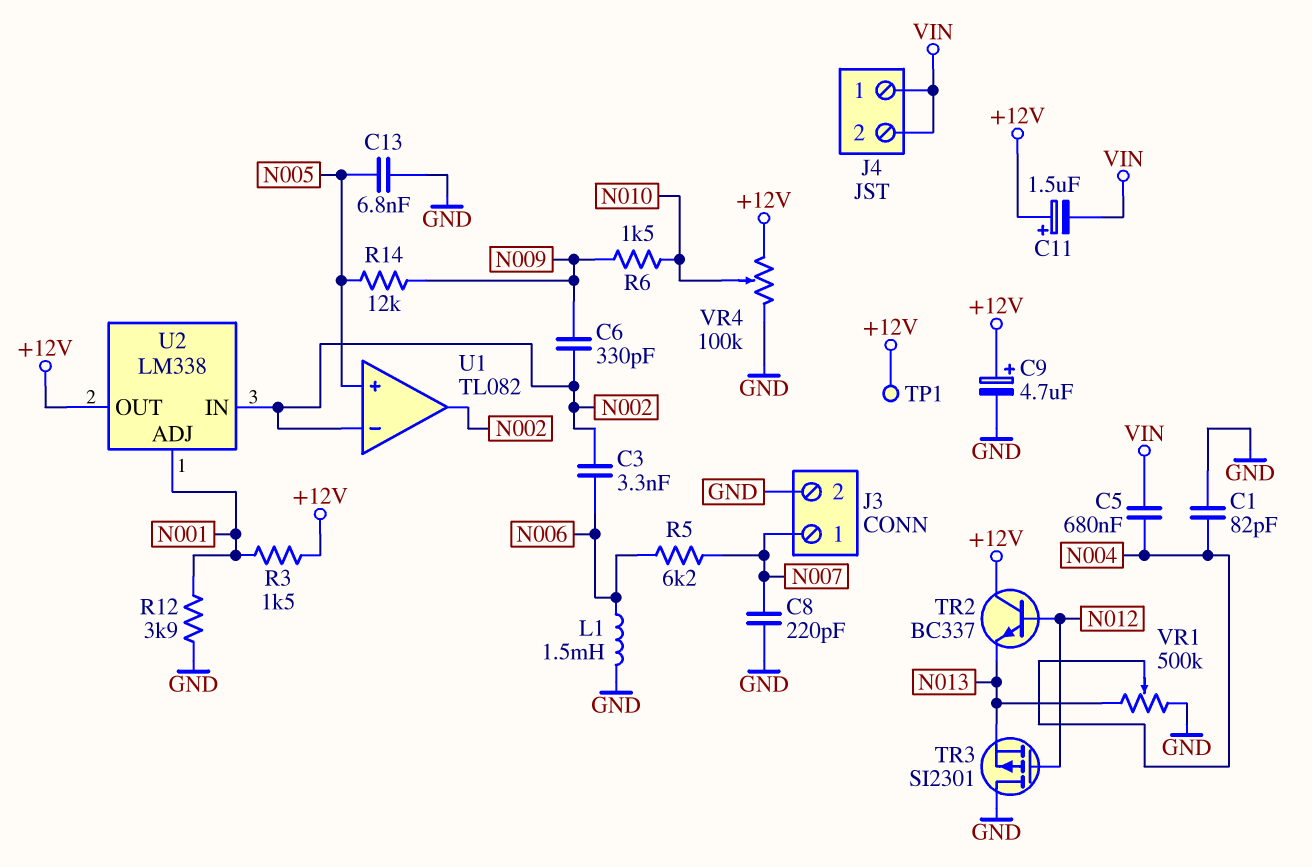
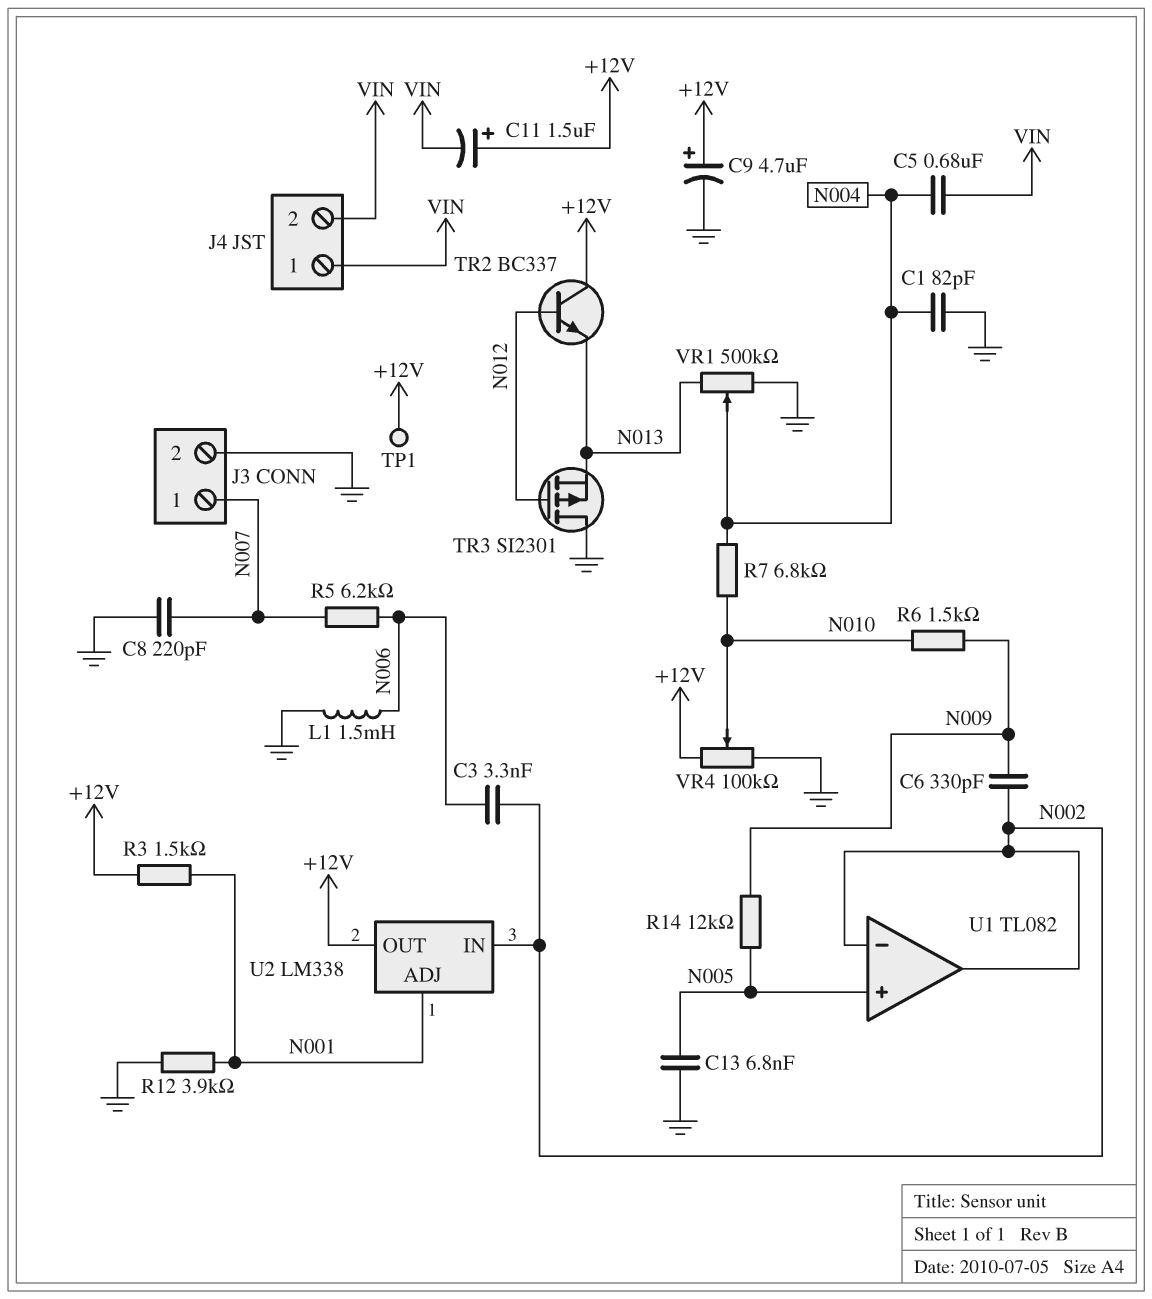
R7: none -> 6.8k (N004, N010)

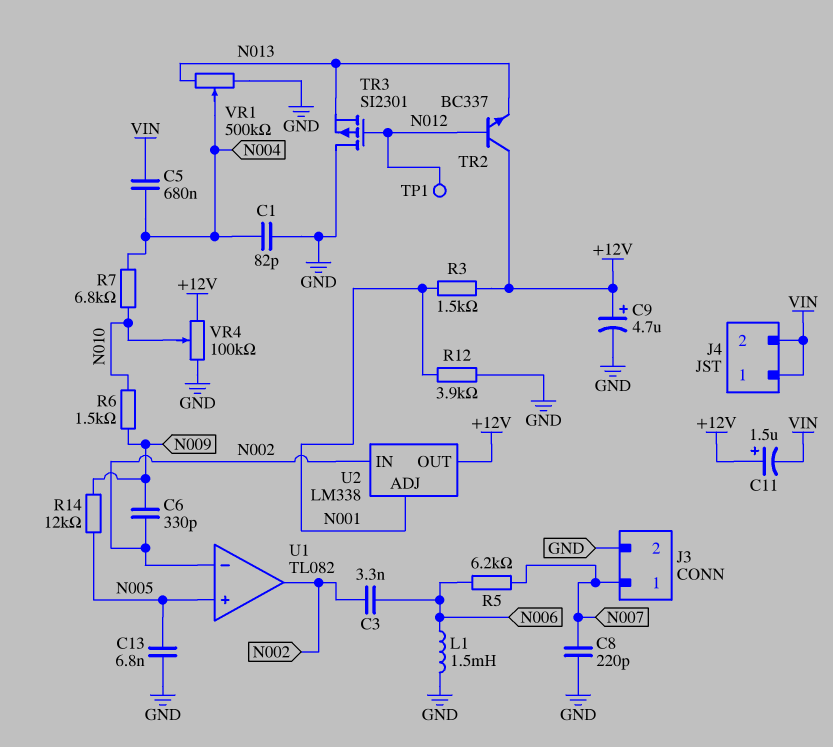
TP1: test point (+12V) -> test point (N012)

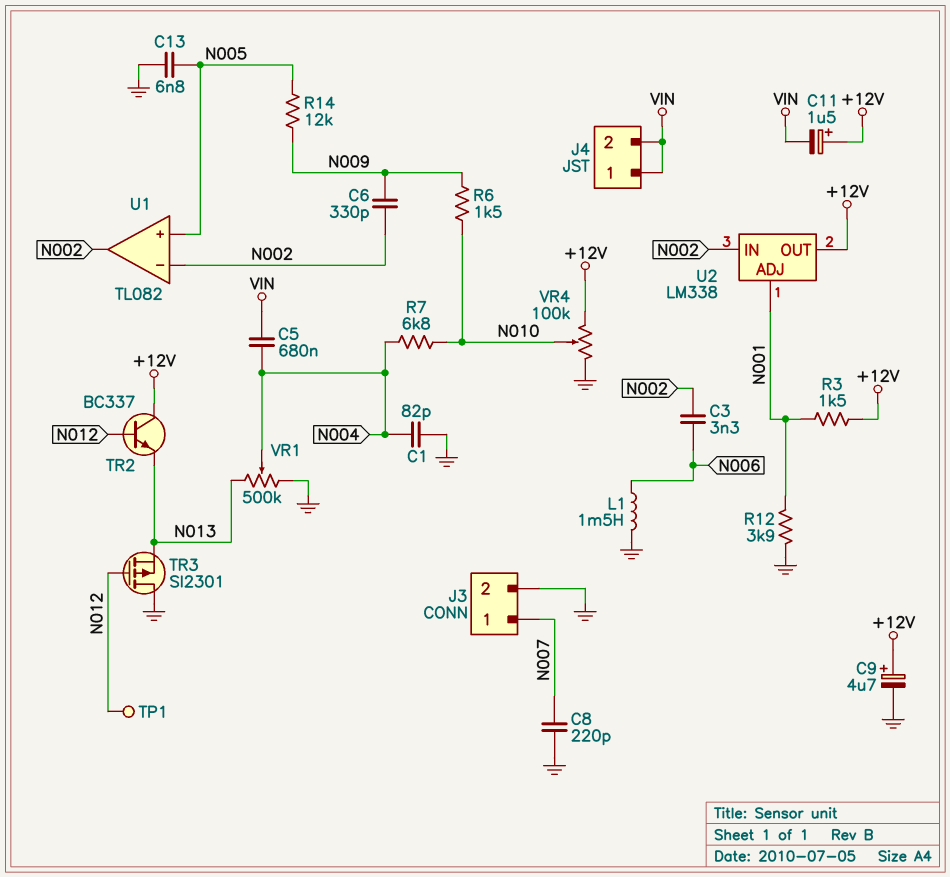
R5: 6.2k (N006, N007) -> none

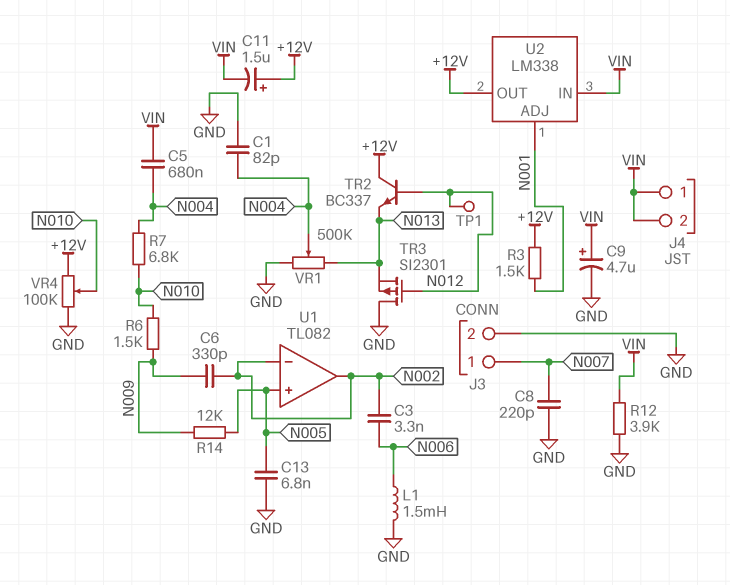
C9: 4.7uF (plus +12V, minus GND) -> 4.7uF (plus VIN, minus GND)
R12: 3.9k (GND, N001) -> 3.9k (GND, VIN)
U2 pin IN: N002 -> VIN

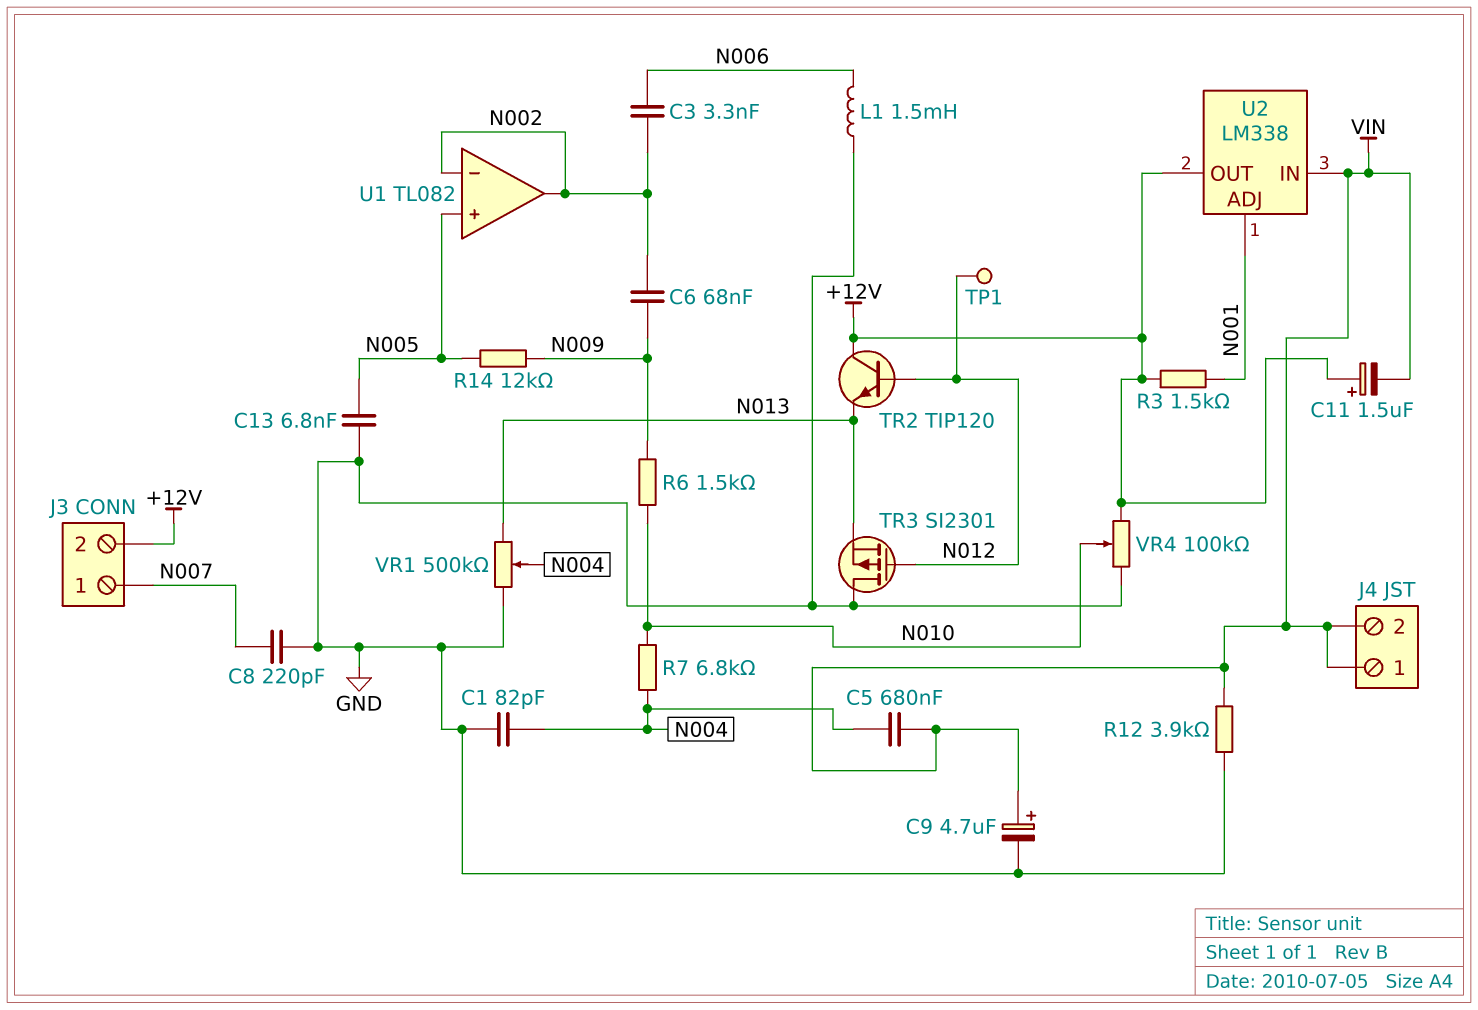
C6: 330pF (N002, N009) -> 68nF (N002, N009)
J3 pin 2: GND -> +12V
TR2: NPN BC337 (B N012, C +12V, E N013) -> NPN TIP120 (B N012, C +12V, E N013)

